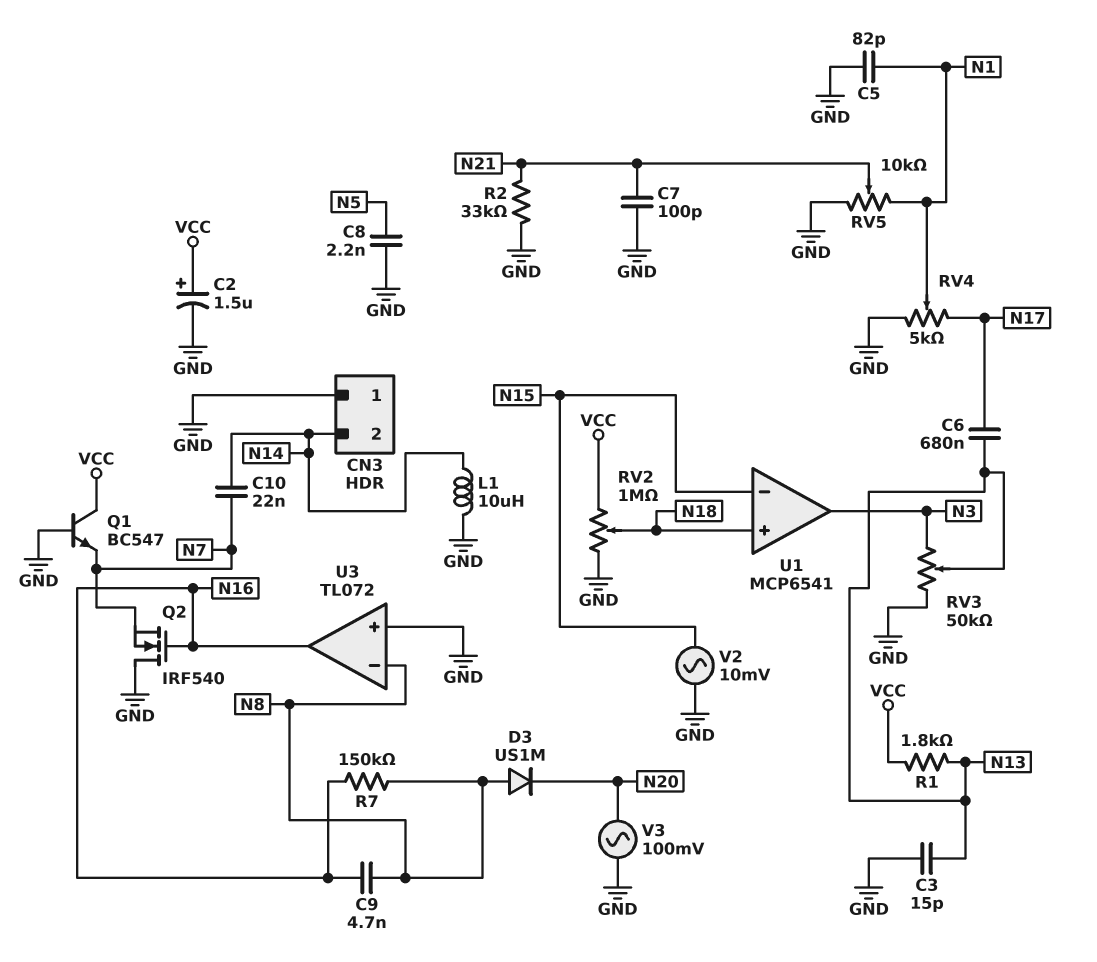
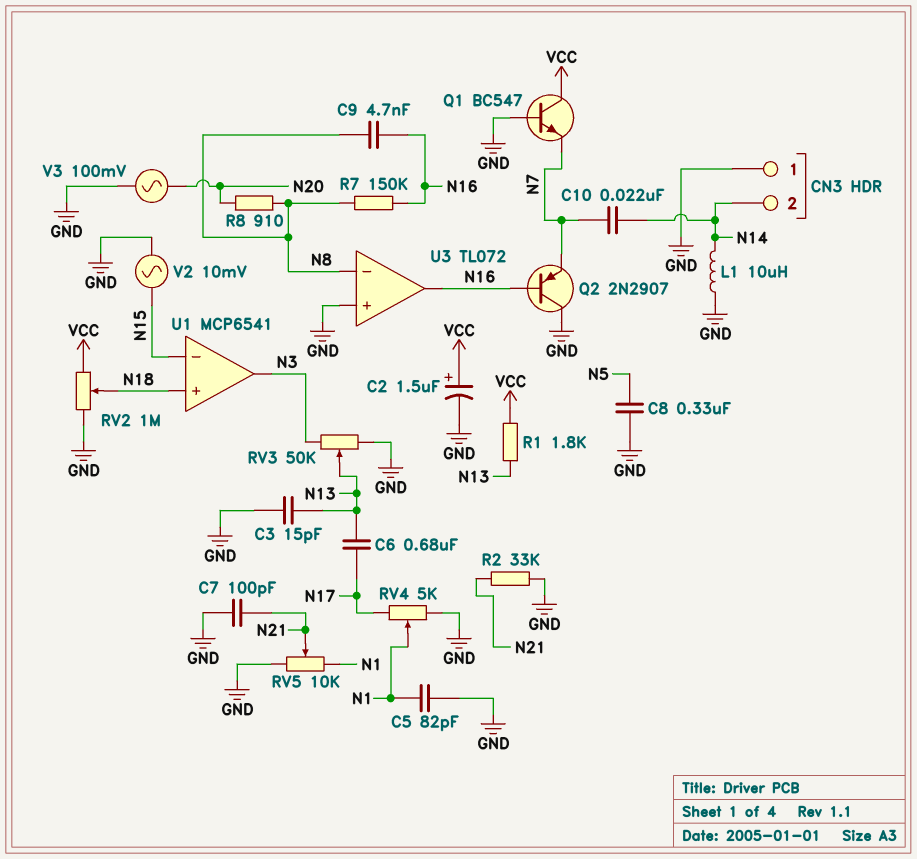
C8: 2.2nF (GND, N5) -> 330nF (GND, N5)
D3: diode US1M (A N8, K N20) -> none
Q2: NMOS IRF540 (G N16, D GND, S N7) -> PNP 2N2907 (B N16, C GND, E N7)
R8: none -> 910 (N8, N20)

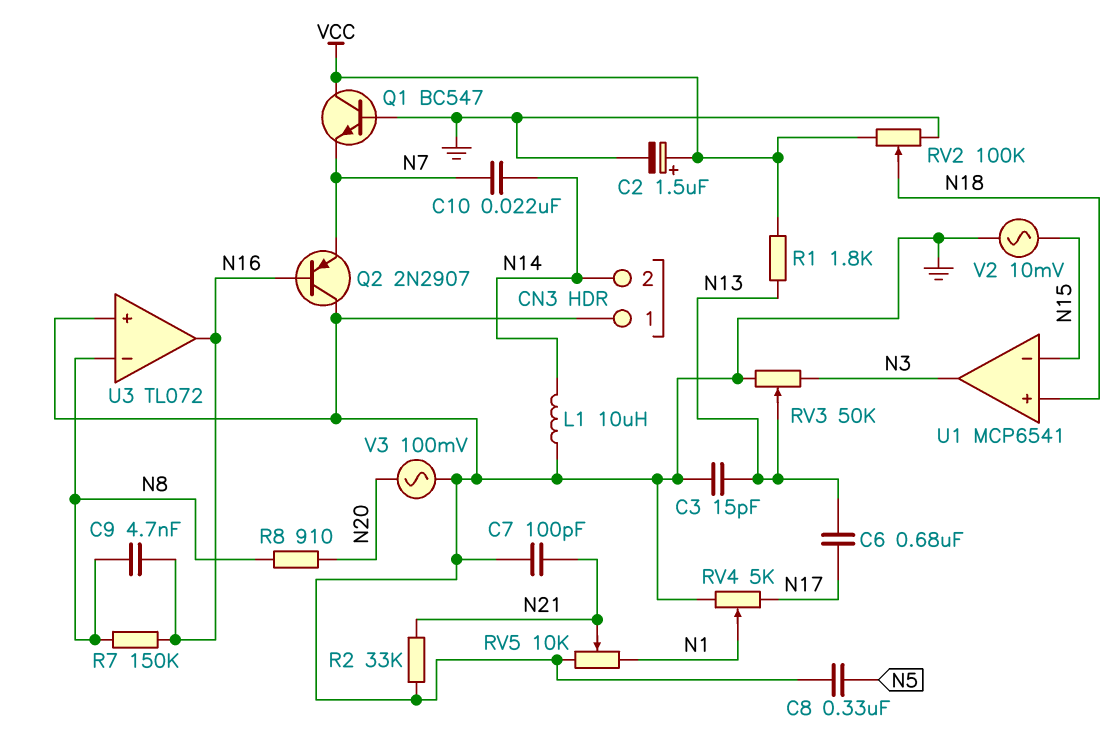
C5: 82pF (GND, N1) -> none
RV2: 1M (GND, VCC, wiper N18) -> 100k (GND, VCC, wiper N18)

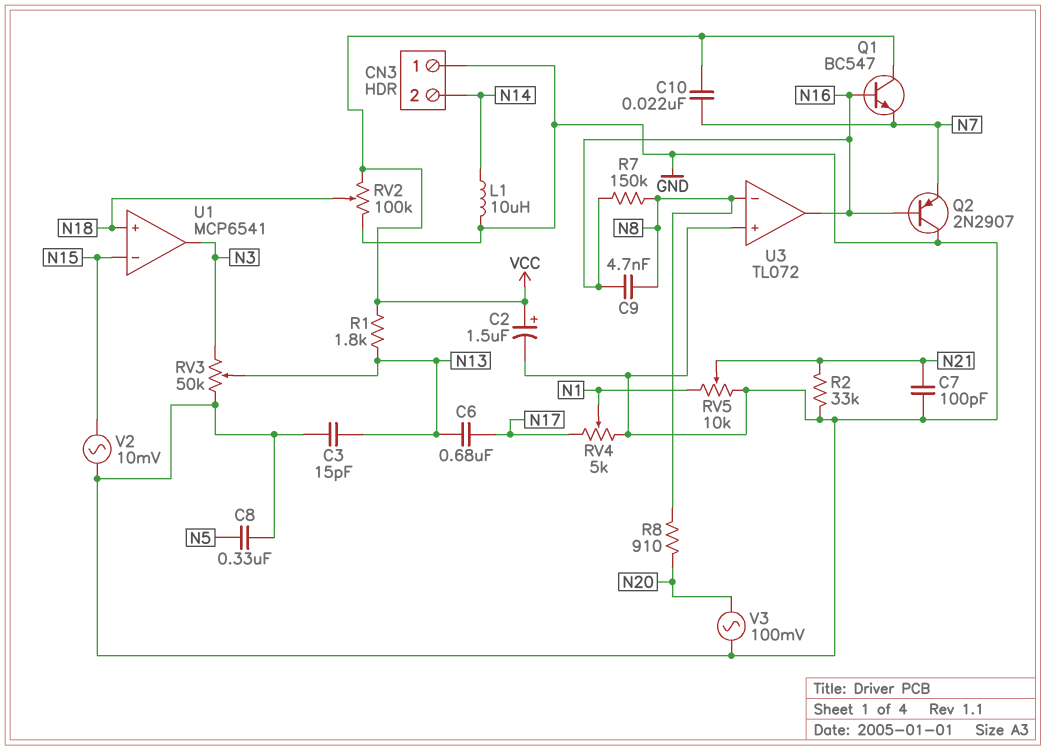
C10: 22nF (N7, N14) -> 22nF (N7, VCC)
Q1: NPN BC547 (B GND, C VCC, E N7) -> NPN BC547 (B N16, C VCC, E N7)

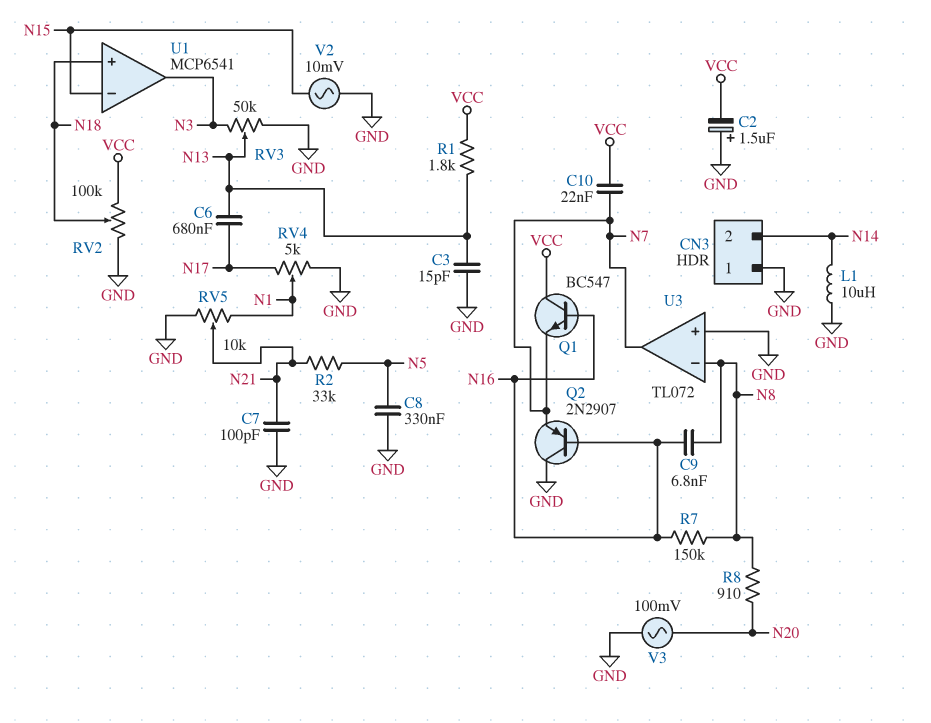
C2: 1.5uF (plus VCC, minus GND) -> 1.5uF (plus GND, minus VCC)
C9: 4.7nF (N8, N16) -> 6.8nF (N8, N16)
R2: 33k (GND, N21) -> 33k (N5, N21)
U3 pin out: N16 -> N7

